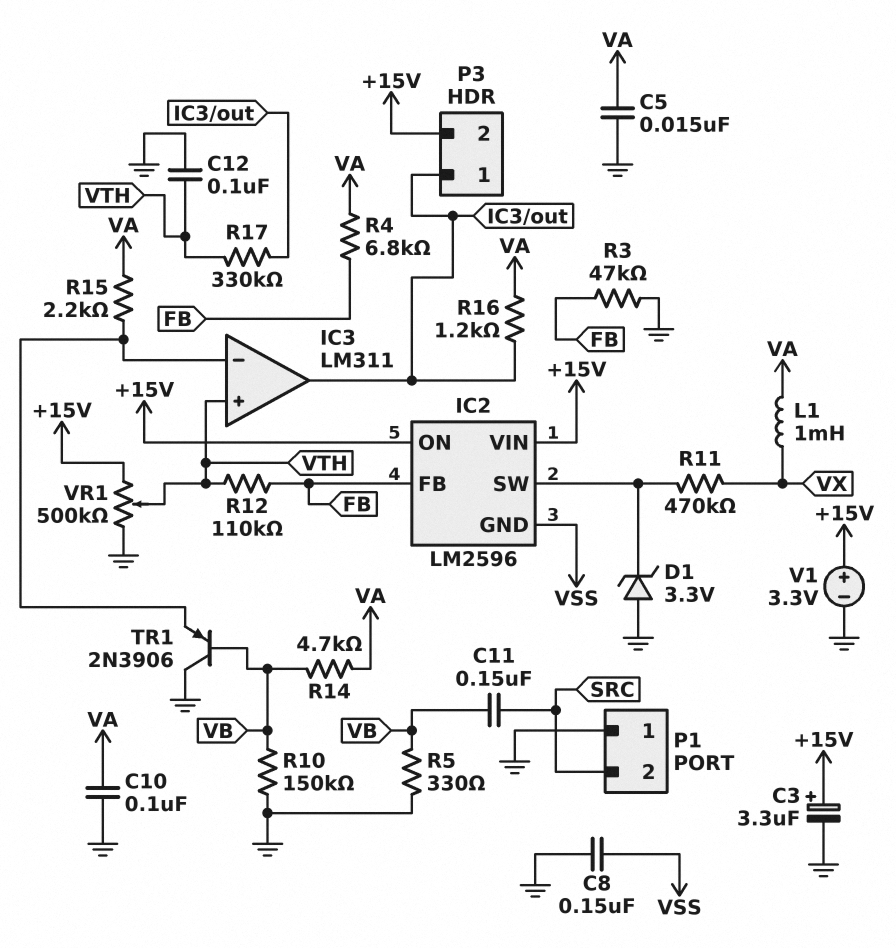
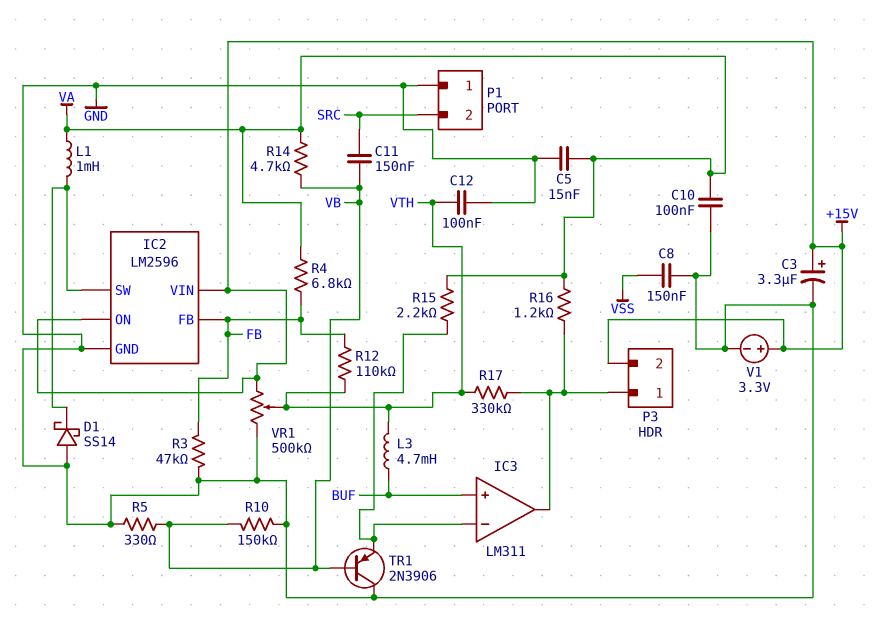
D1: zener 3.3V (A GND, K IC2/SW) -> schottky SS14 (A GND, K IC2/SW)
IC2 pin GND: VSS -> GND
IC3 pin in+: VTH -> BUF
L1: 1mH (VA, VX) -> 1mH (IC2/SW, VA)
L3: none -> 4.7mH (BUF, VTH)
R11: 470k (IC2/SW, VX) -> none

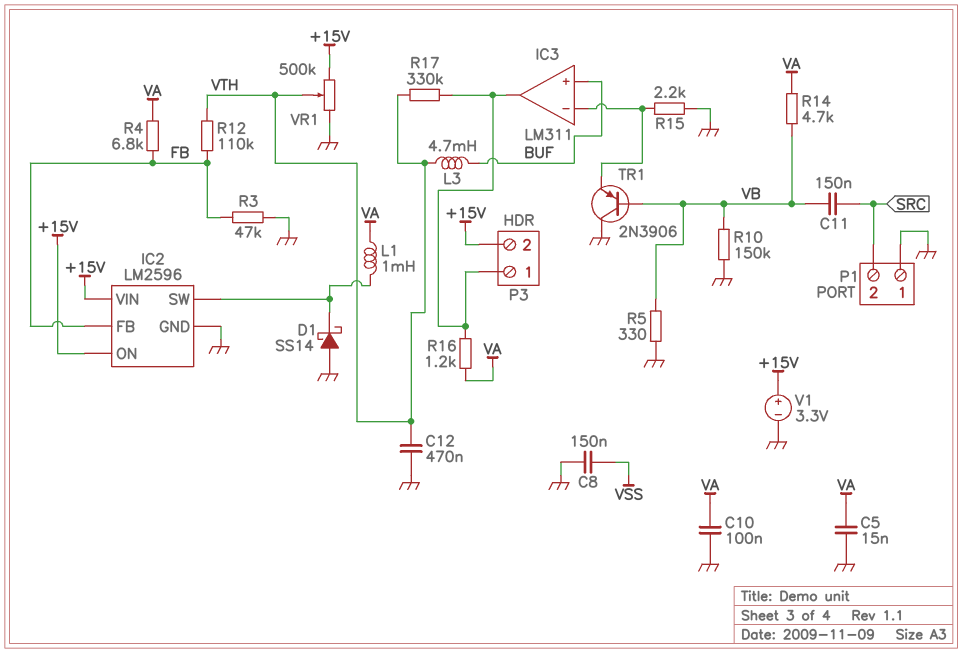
C3: 3.3uF (plus +15V, minus GND) -> none
C12: 100nF (GND, VTH) -> 470nF (GND, VTH)
R15: 2.2k (IC3/in-, VA) -> 2.2k (GND, IC3/in-)

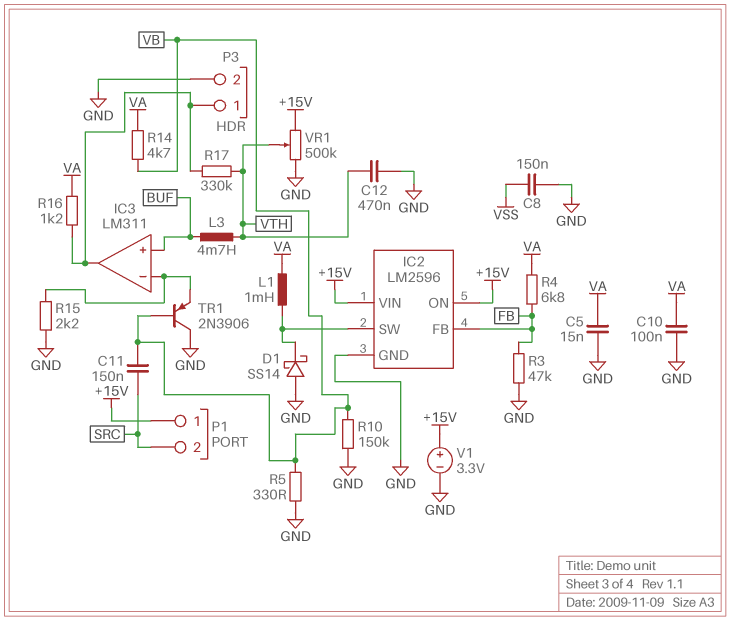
P1 pin 1: GND -> +15V
P3 pin 2: +15V -> GND
R12: 110k (FB, VTH) -> none

